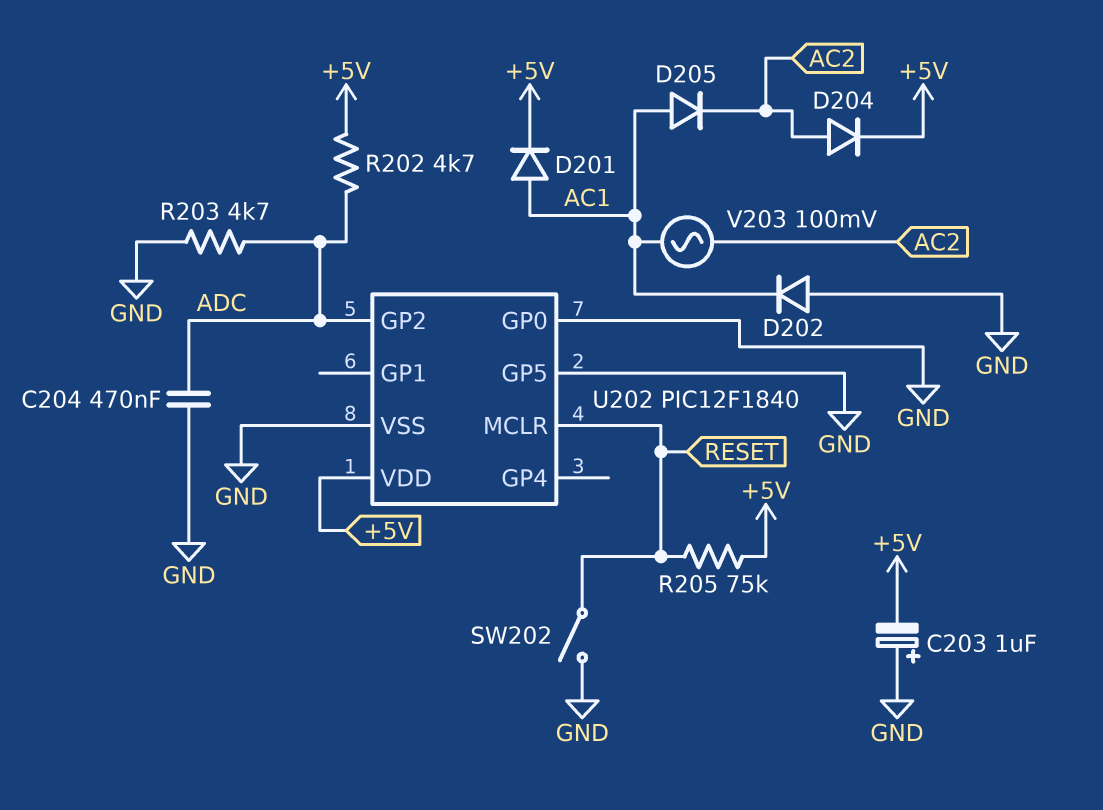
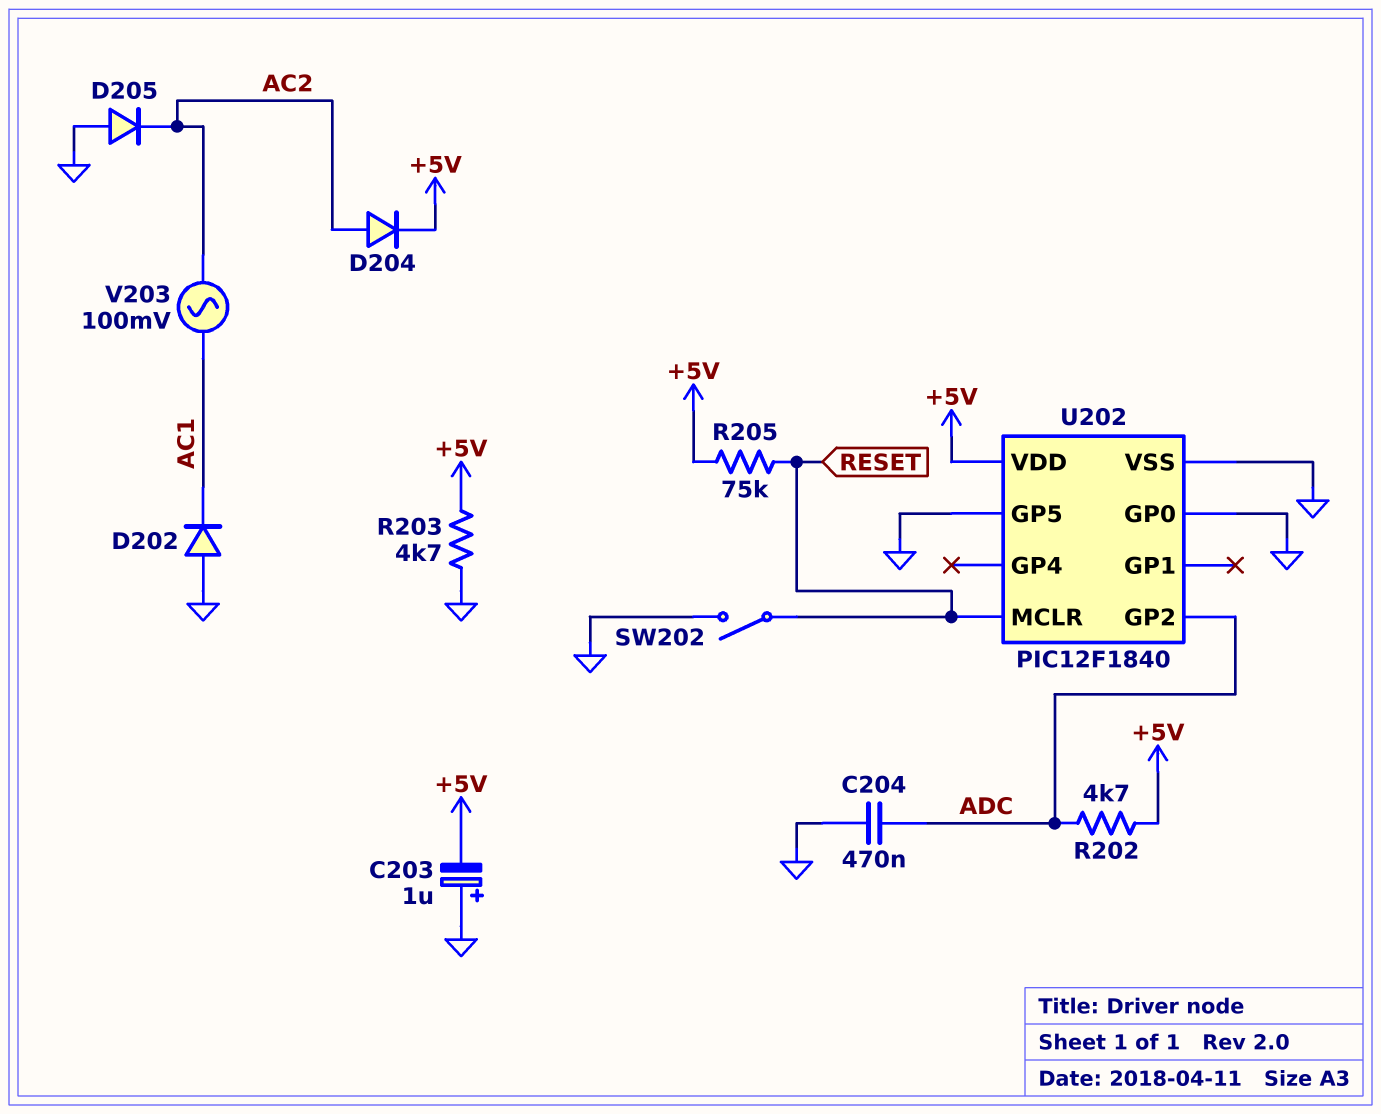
D201: diode (A AC1, K +5V) -> none
D205: diode (A AC1, K AC2) -> diode (A GND, K AC2)
R203: 4.7k (ADC, GND) -> 4.7k (+5V, GND)

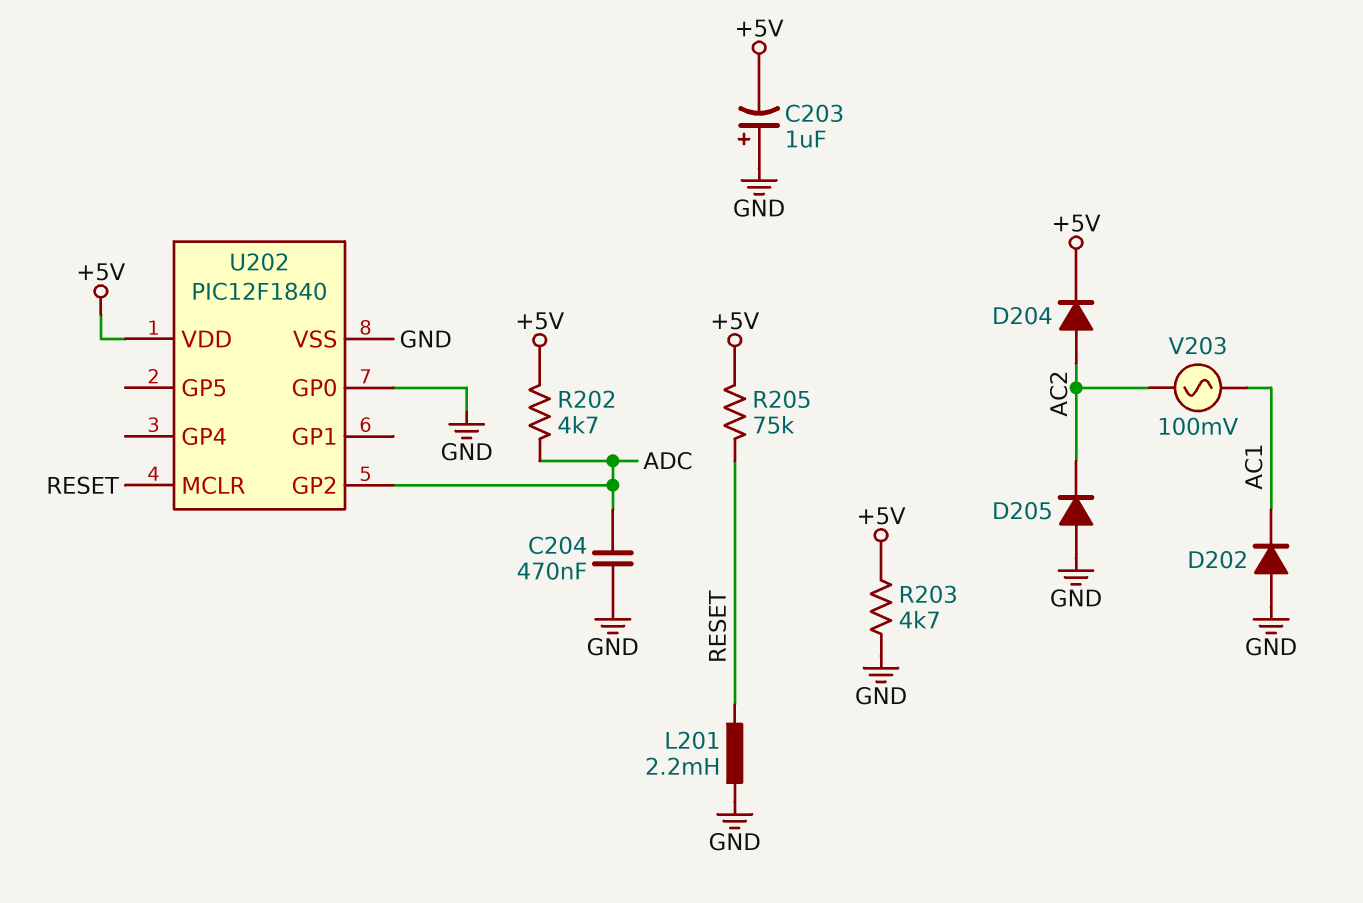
L201: none -> 2.2mH (GND, RESET)
SW202: switch (GND, RESET) -> none
U202 pin GP5: GND -> none

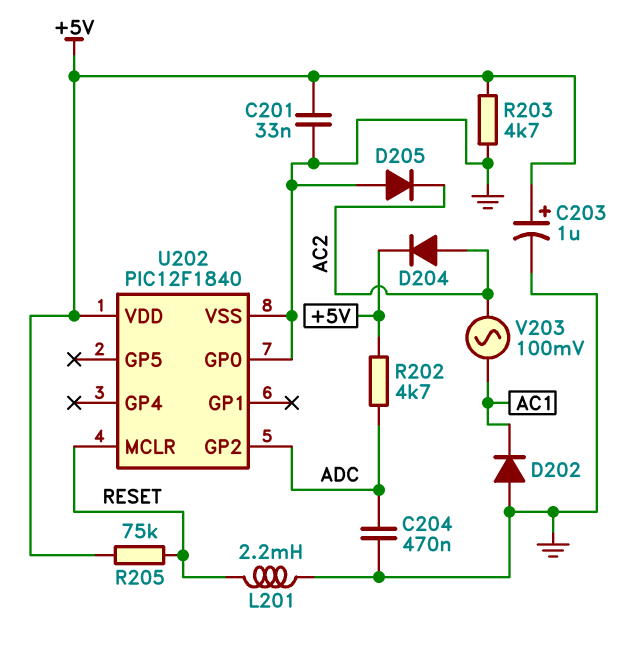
C201: none -> 33nF (+5V, GND)
C203: 1uF (plus GND, minus +5V) -> 1uF (plus +5V, minus GND)

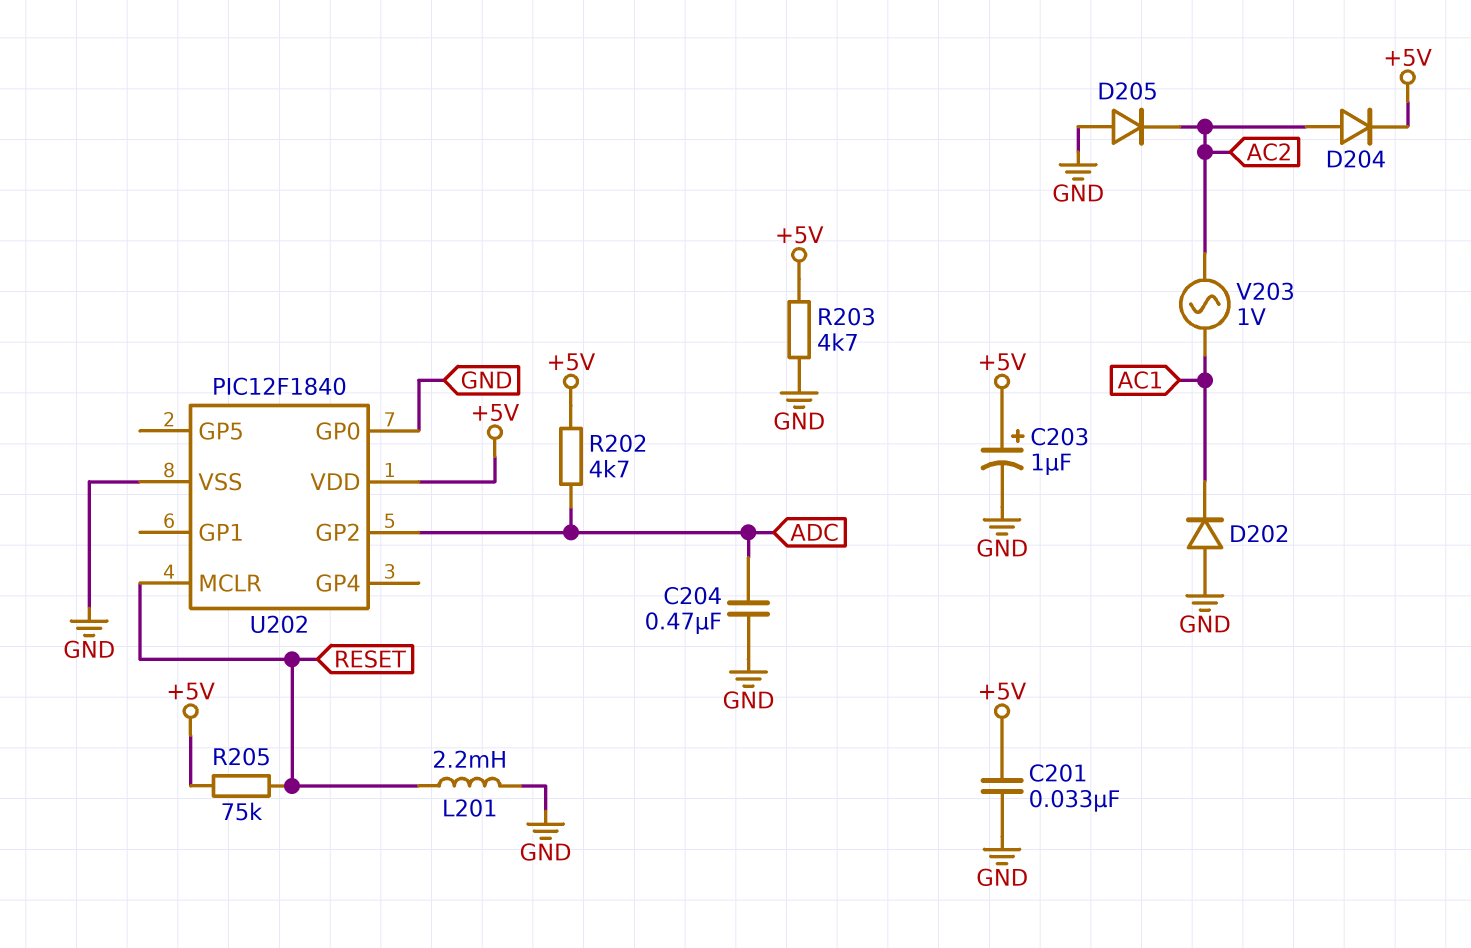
V203: AC 100mV (AC1, AC2) -> AC 1V (AC1, AC2)

